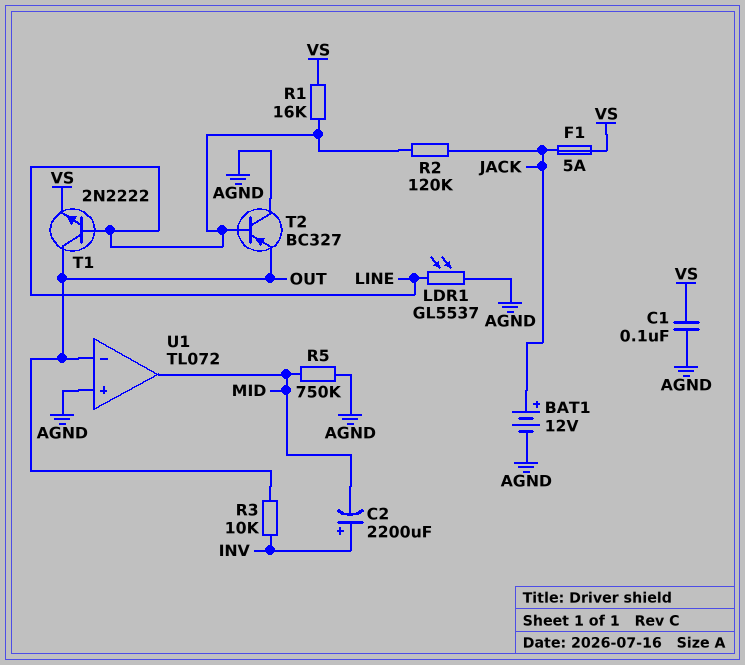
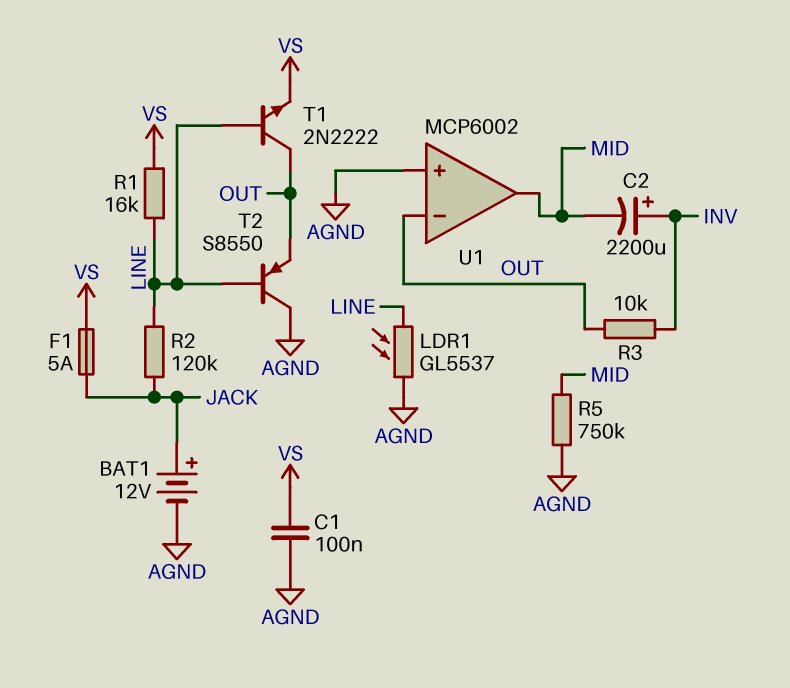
T2: PNP BC327 (B LINE, C AGND, E OUT) -> PNP S8550 (B LINE, C AGND, E OUT)
U1: TL072 -> MCP6002

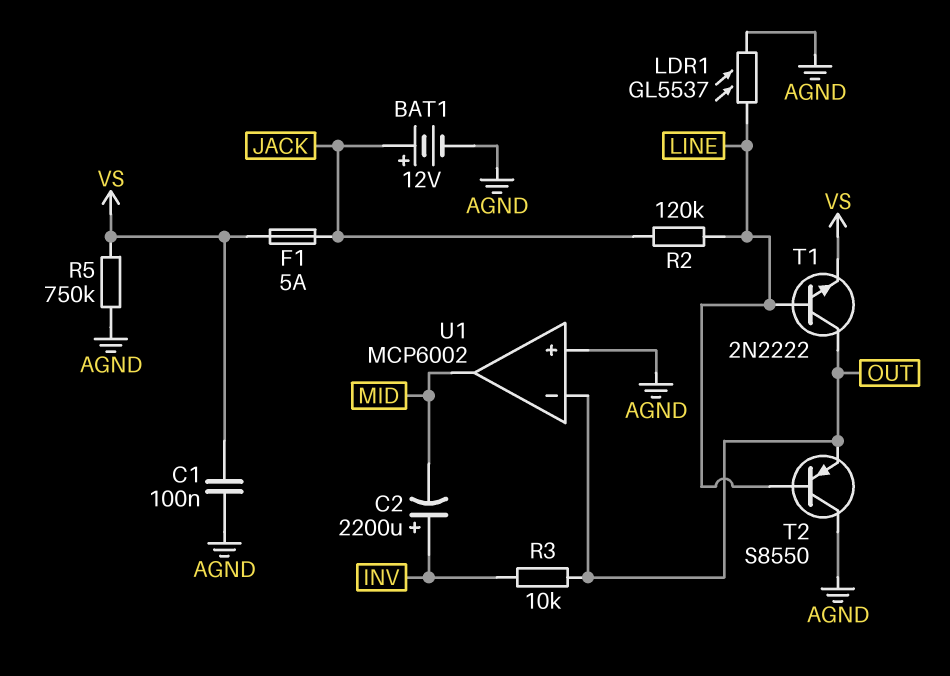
R1: 16k (LINE, VS) -> none
R5: 750k (AGND, MID) -> 750k (AGND, VS)

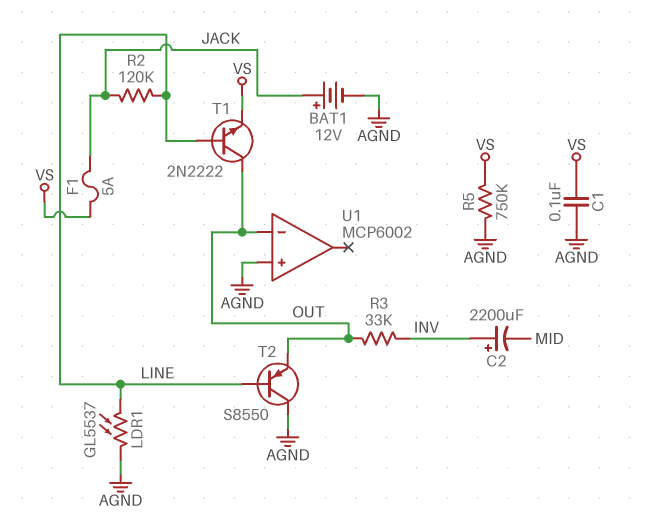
R3: 10k (INV, OUT) -> 33k (INV, OUT)
U1 pin out: MID -> none

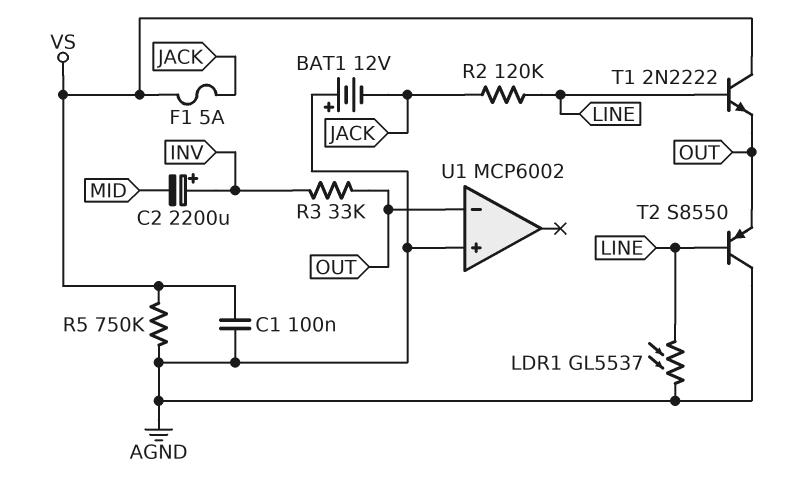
BAT1: 12V (plus JACK, minus AGND) -> 12V (plus AGND, minus JACK)
T1: NPN 2N2222 (B LINE, C OUT, E VS) -> NPN 2N2222 (B LINE, C VS, E OUT)

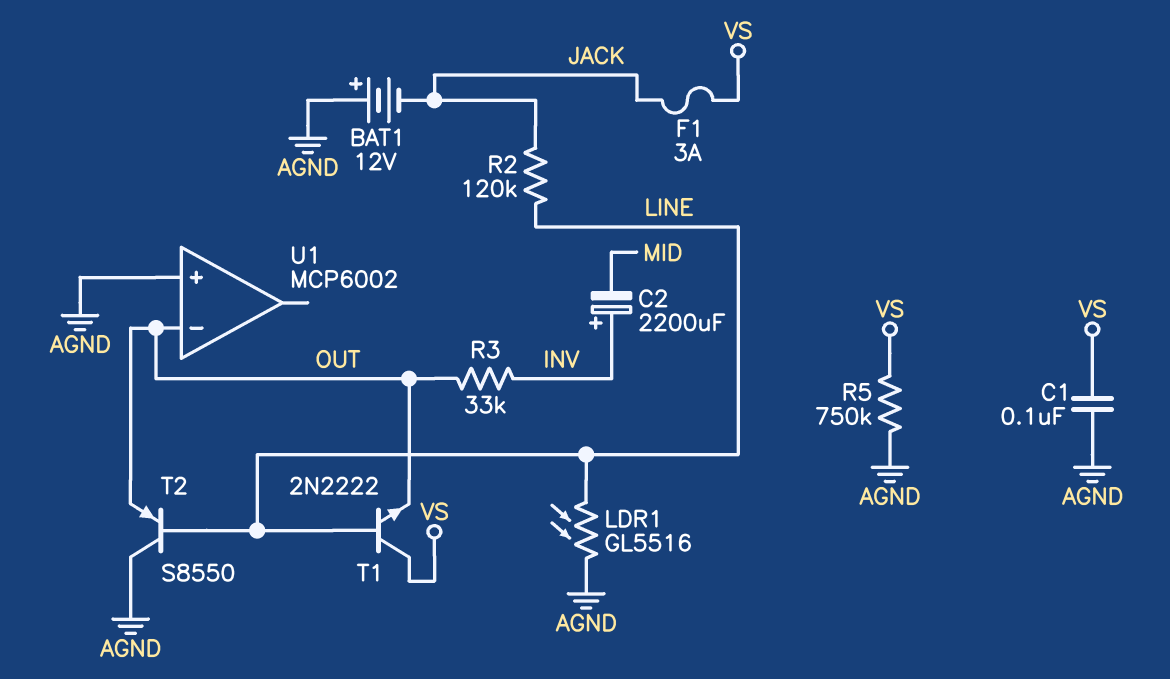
F1: 5A (JACK, VS) -> 3A (JACK, VS)
LDR1: GL5537 (AGND, LINE) -> GL5516 (AGND, LINE)

